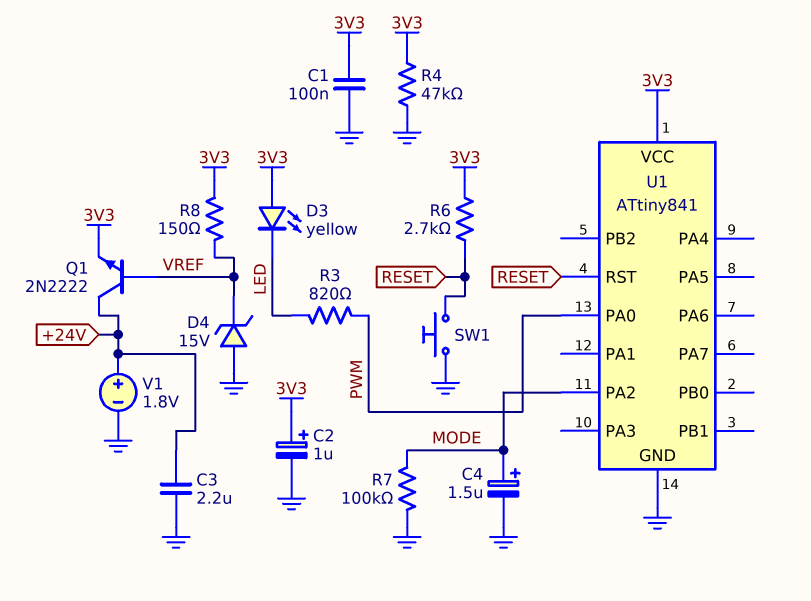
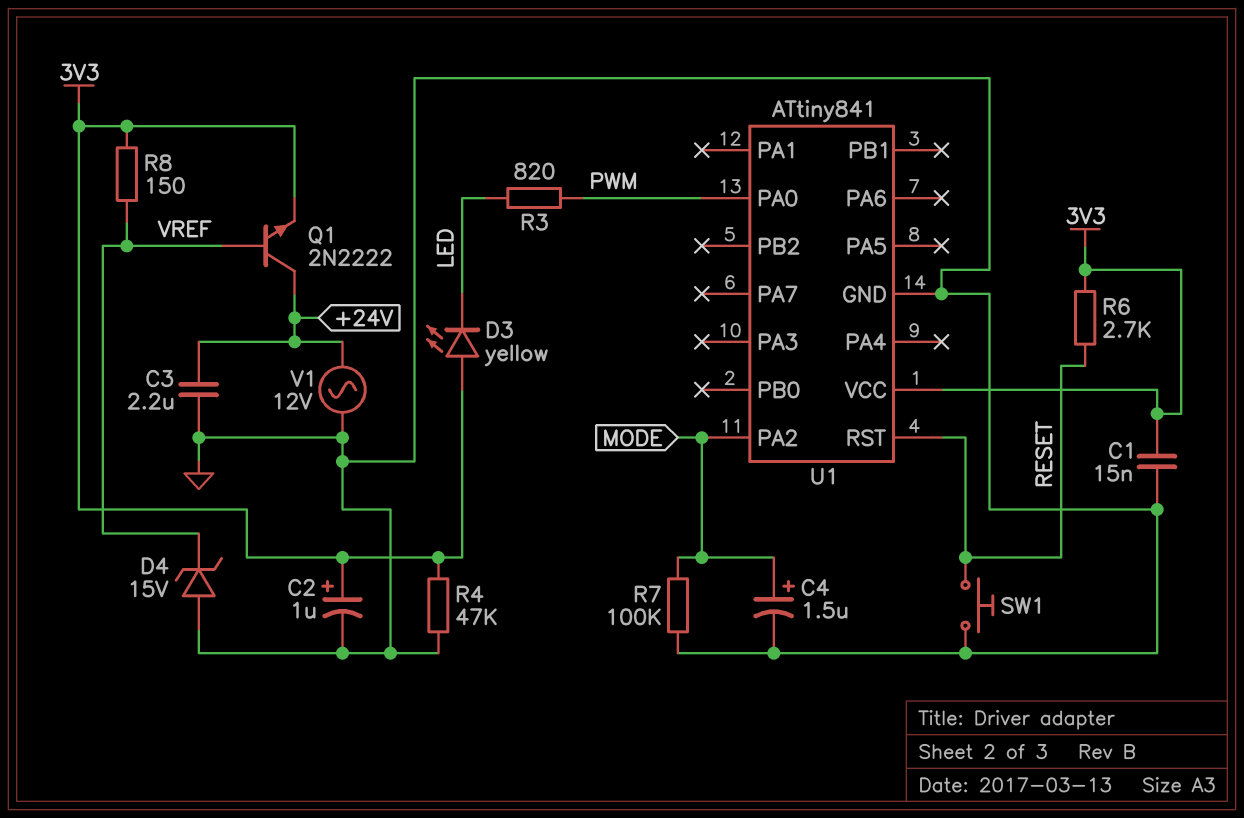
C1: 100nF (3V3, GND) -> 15nF (3V3, GND)
V1: 1.8V (plus +24V, minus GND) -> AC 12V (+24V, GND)

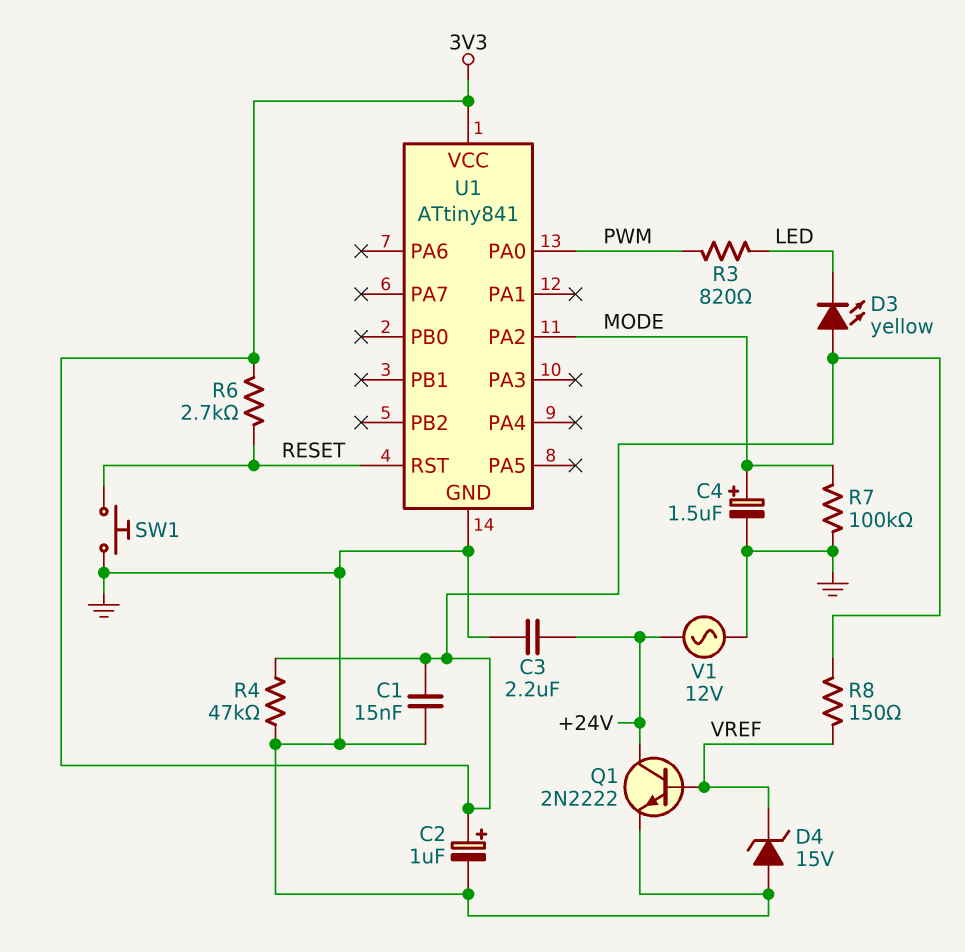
Q1: NPN 2N2222 (B VREF, C +24V, E 3V3) -> NPN 2N2222 (B VREF, C +24V, E GND)

